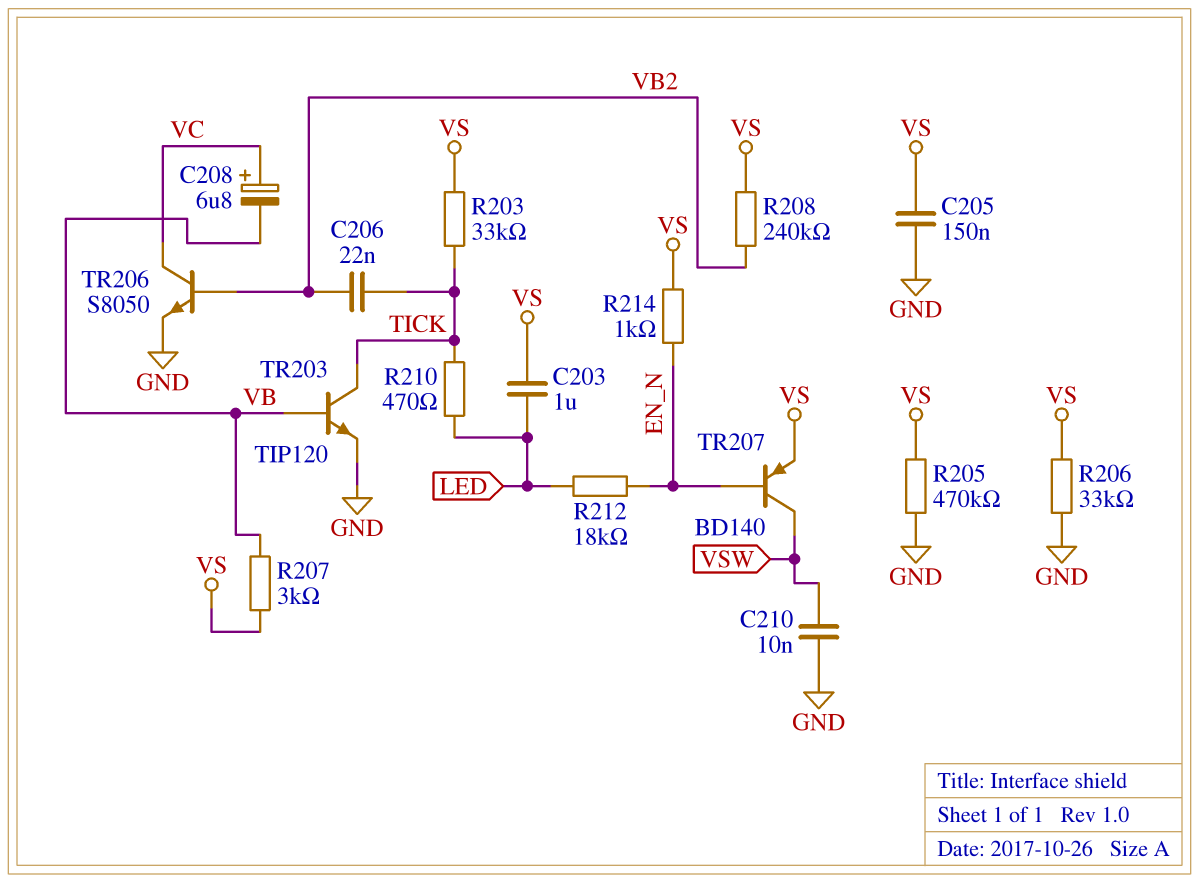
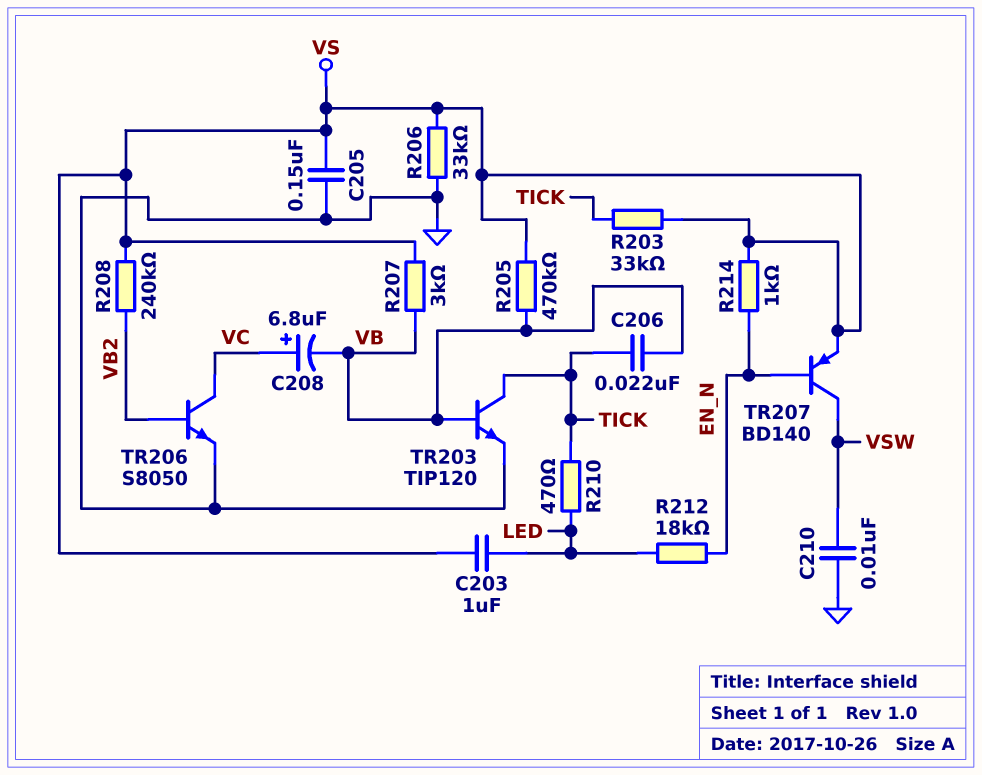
C206: 22nF (TICK, VB2) -> 22nF (TICK, VB)
R205: 470k (GND, VS) -> 470k (VB, VS)

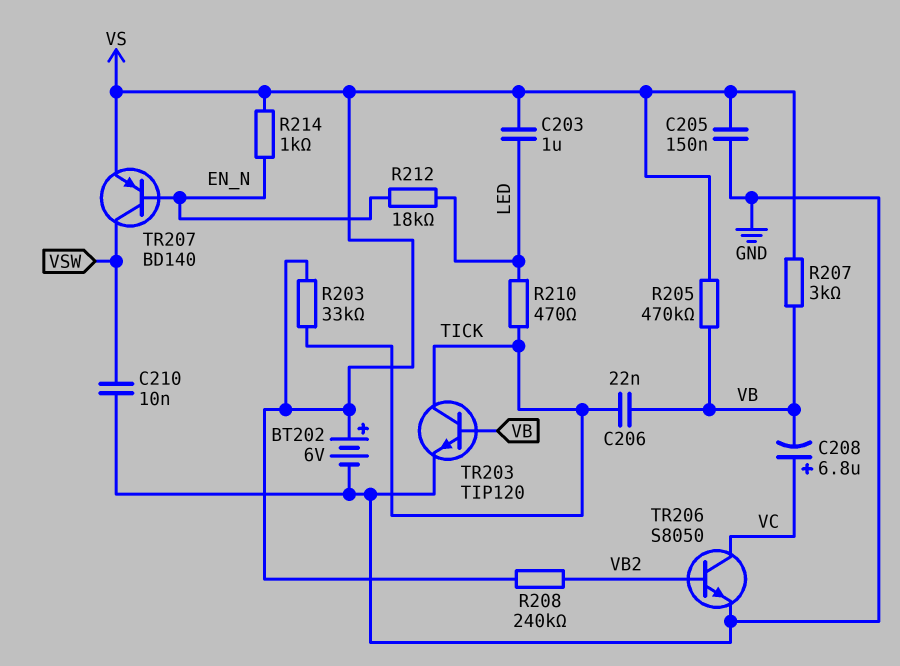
BT202: none -> 6V (plus VS, minus GND)
R206: 33k (GND, VS) -> none

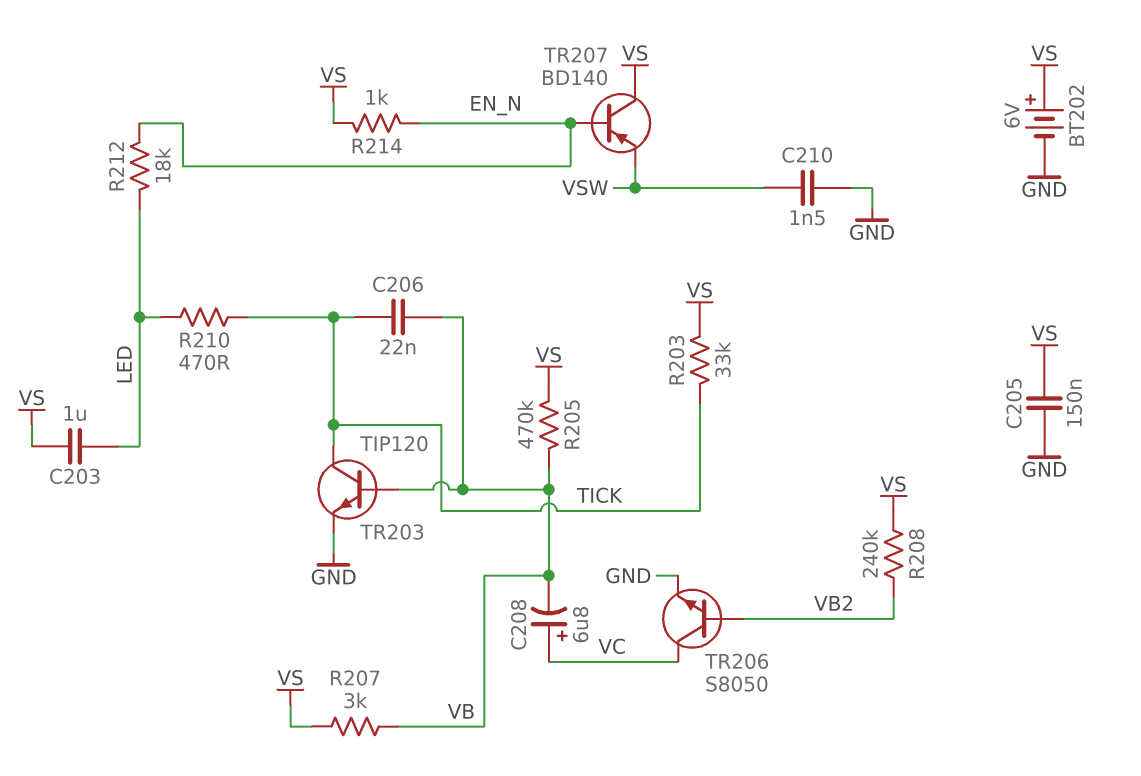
C210: 10nF (GND, VSW) -> 1.5nF (GND, VSW)
TR207: PNP BD140 (B EN_N, C VSW, E VS) -> PNP BD140 (B EN_N, C VS, E VSW)

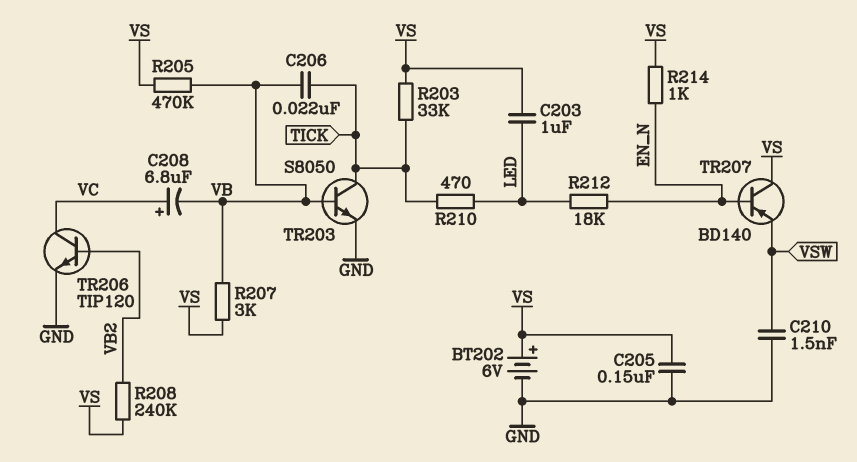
TR203: NPN TIP120 (B VB, C TICK, E GND) -> NPN S8050 (B VB, C TICK, E GND)
TR206: NPN S8050 (B VB2, C VC, E GND) -> NPN TIP120 (B VB2, C VC, E GND)

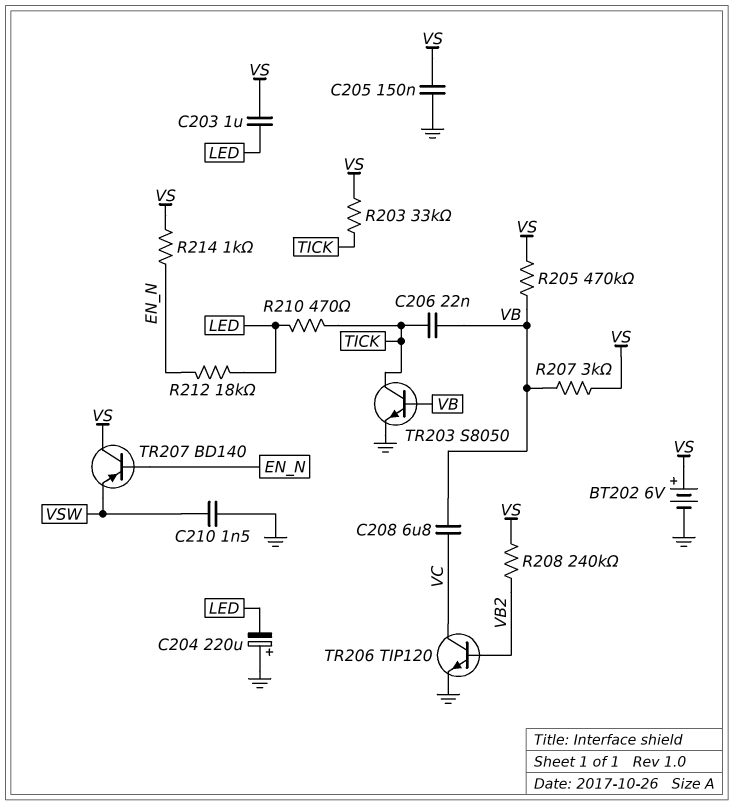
C204: none -> 220uF (plus GND, minus LED)
C208: 6.8uF (plus VC, minus VB) -> 6.8uF (VB, VC)

